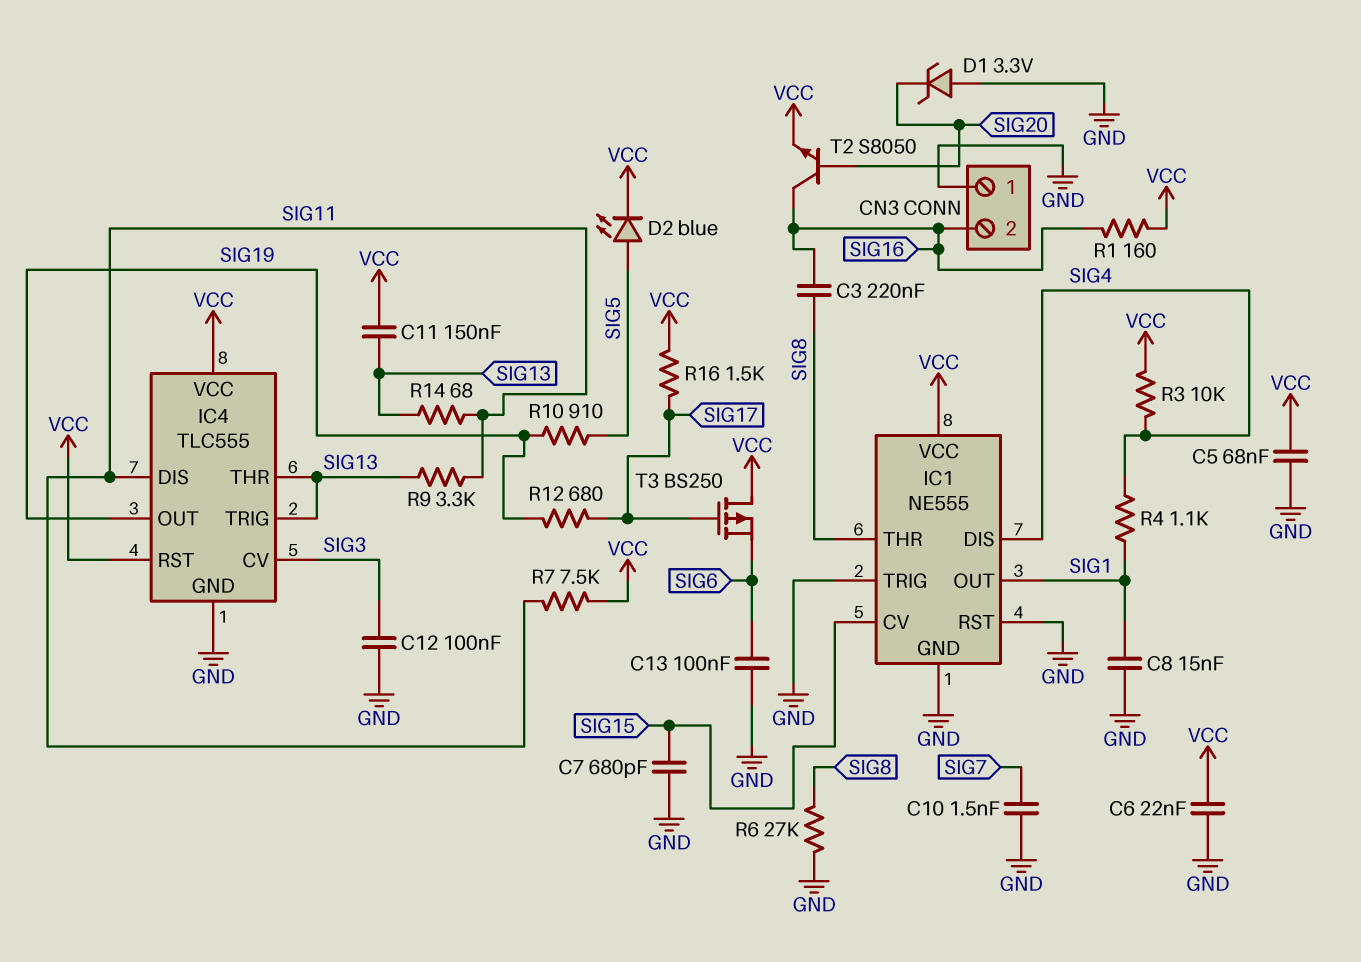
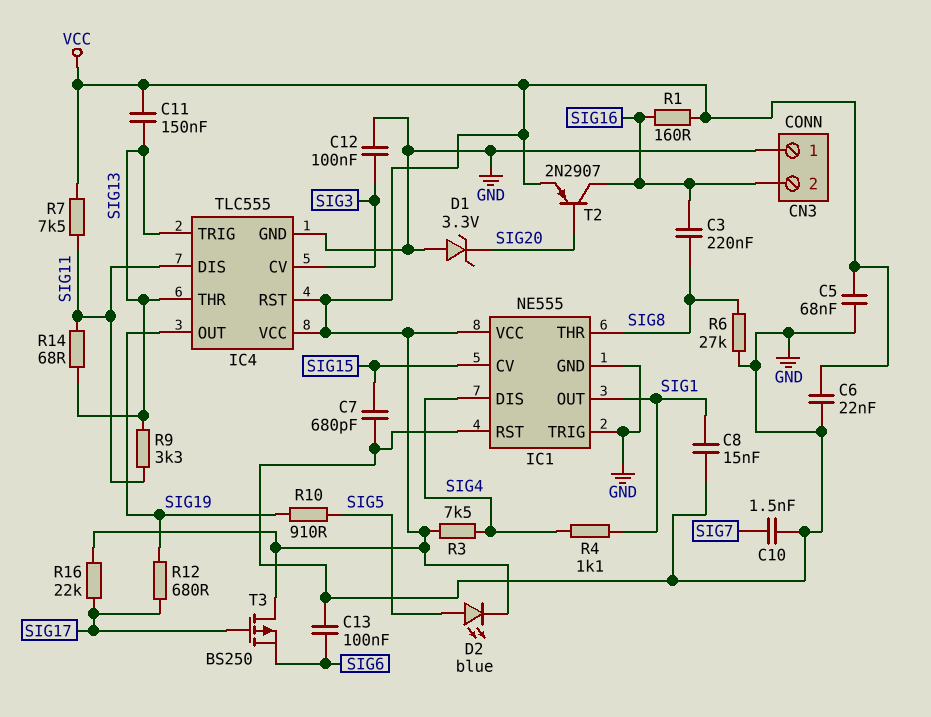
R3: 10k (SIG4, VCC) -> 7.5k (SIG4, VCC)
R16: 1.5k (SIG17, VCC) -> 22k (SIG17, VCC)
T2: NPN S8050 (B SIG20, C SIG16, E VCC) -> PNP 2N2907 (B SIG20, C SIG16, E VCC)

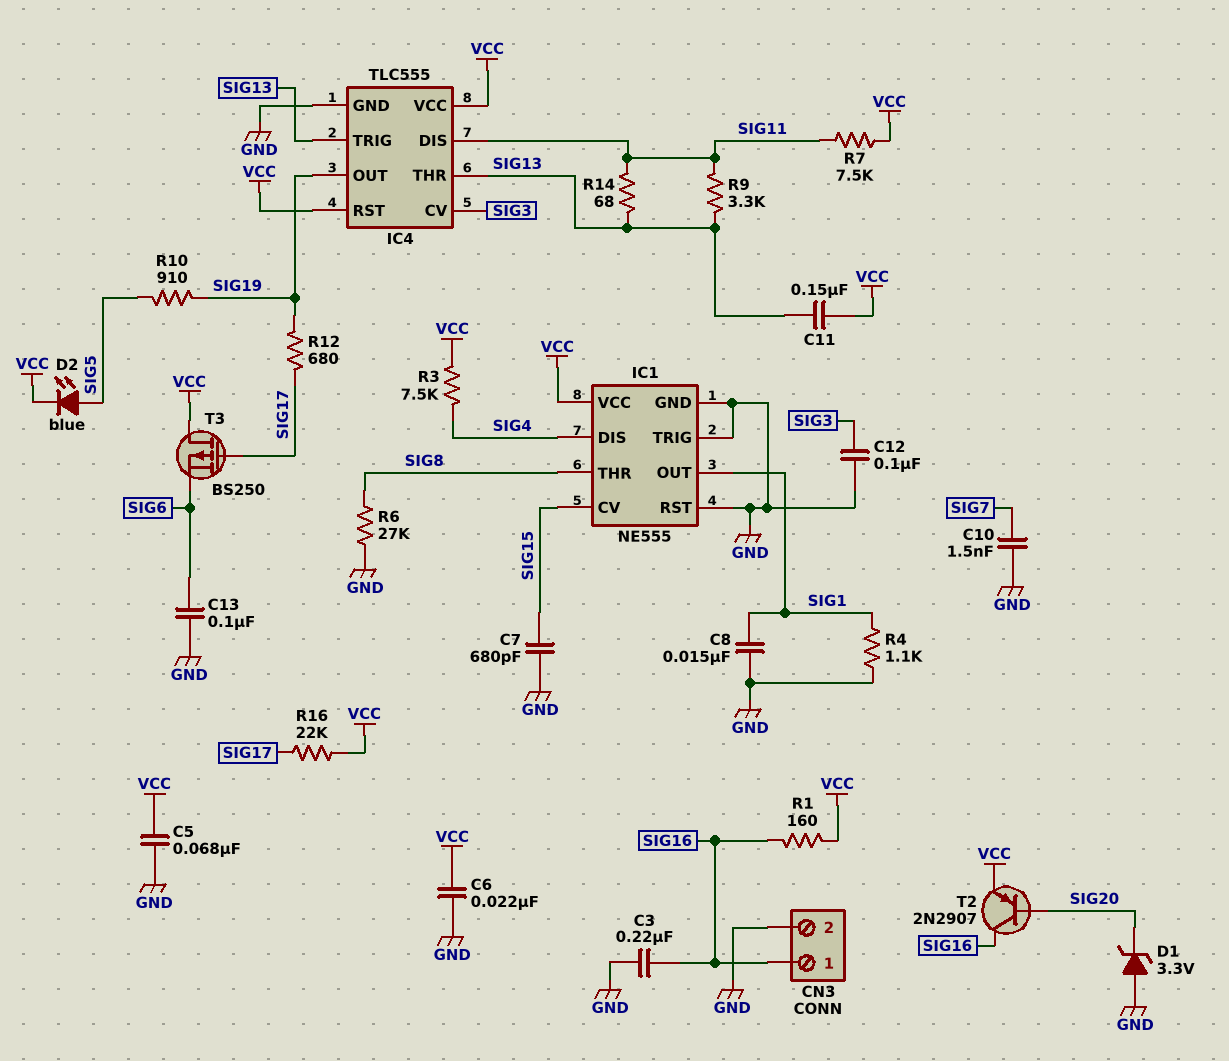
C3: 220nF (SIG8, SIG16) -> 220nF (GND, SIG16)
CN3 pin 1: GND -> SIG16
CN3 pin 2: SIG16 -> GND
R4: 1.1k (SIG1, SIG4) -> 1.1k (GND, SIG1)

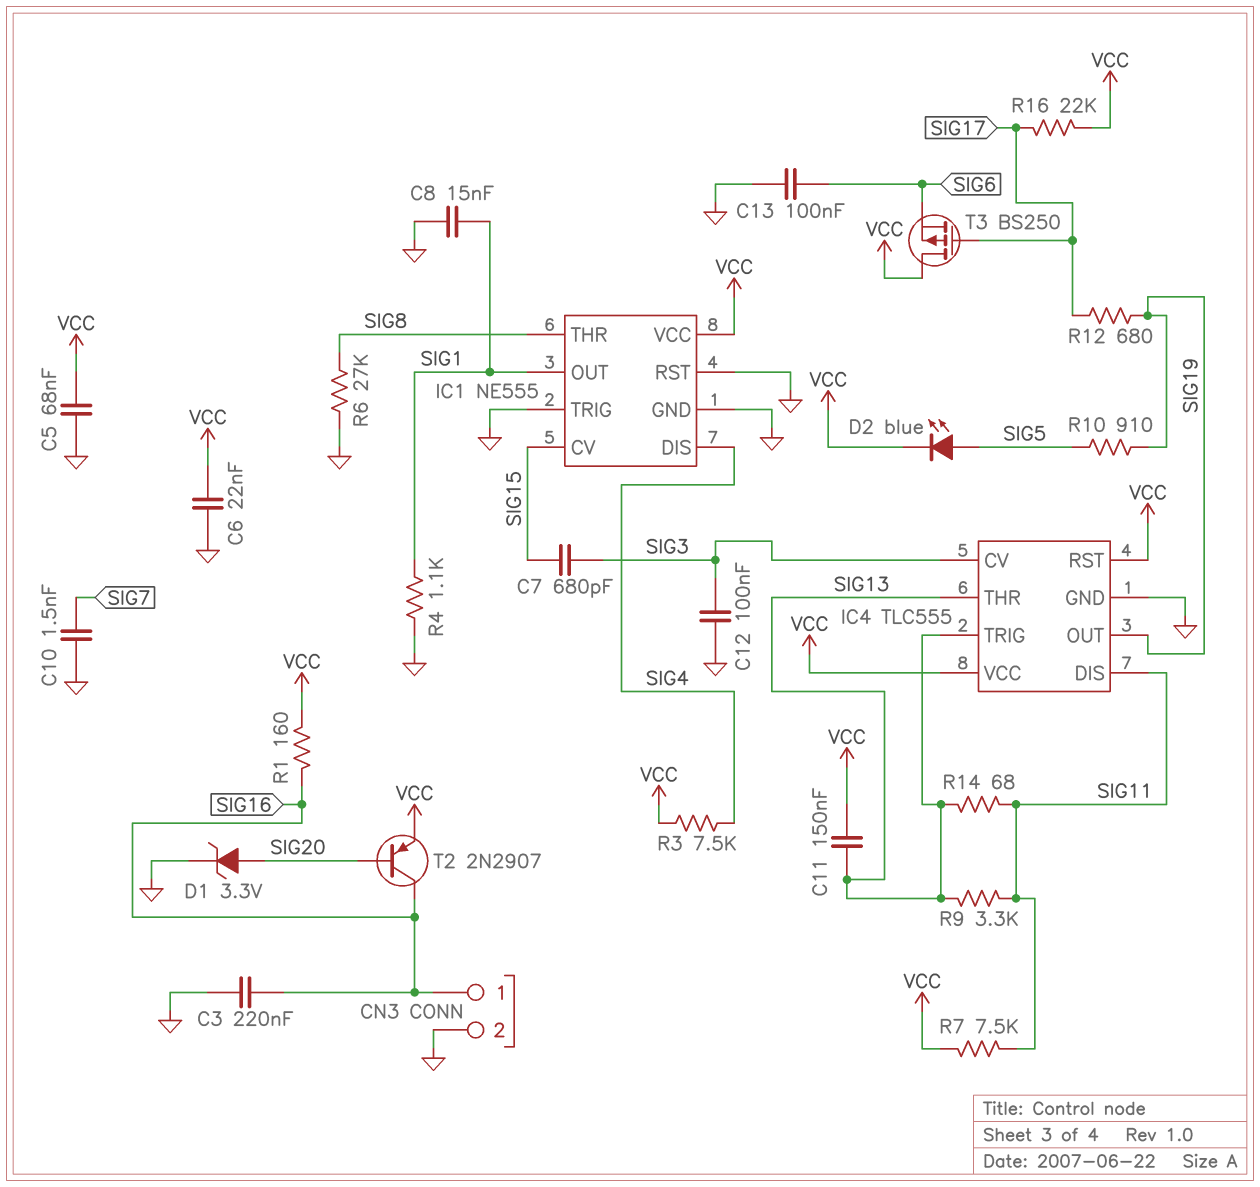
C7: 680pF (GND, SIG15) -> 680pF (SIG3, SIG15)
D1: zener 3.3V (A GND, K SIG20) -> zener 3.3V (A SIG20, K GND)

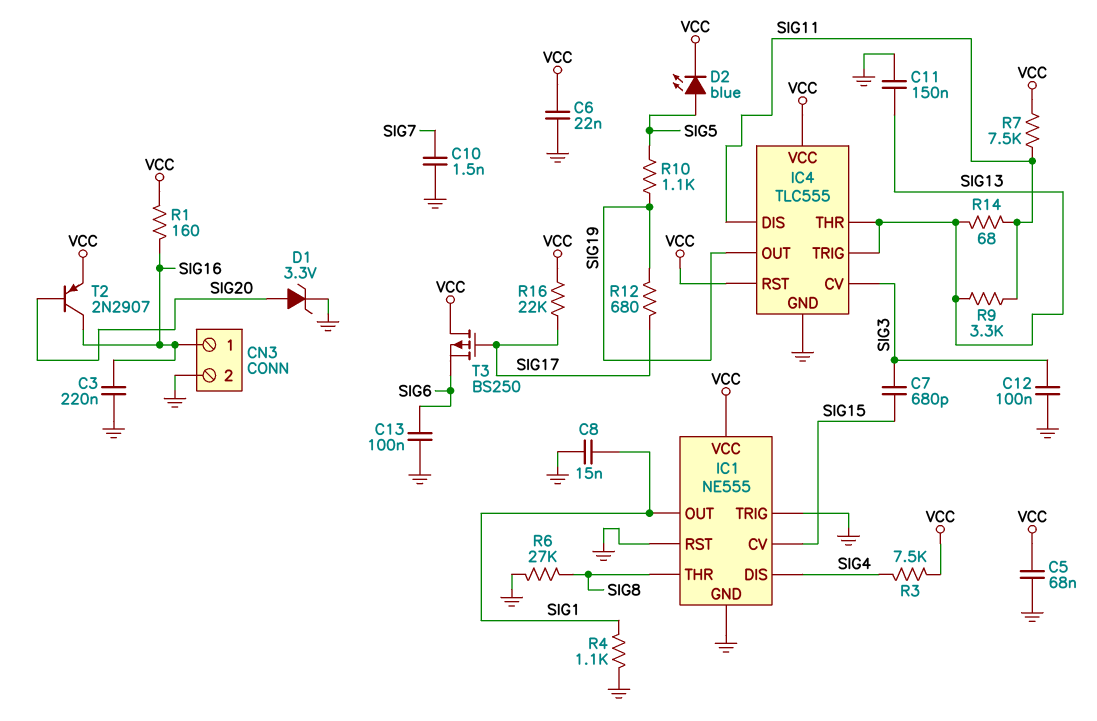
C11: 150nF (SIG13, VCC) -> 150nF (GND, SIG13)
R10: 910 (SIG5, SIG19) -> 1.1k (SIG5, SIG19)

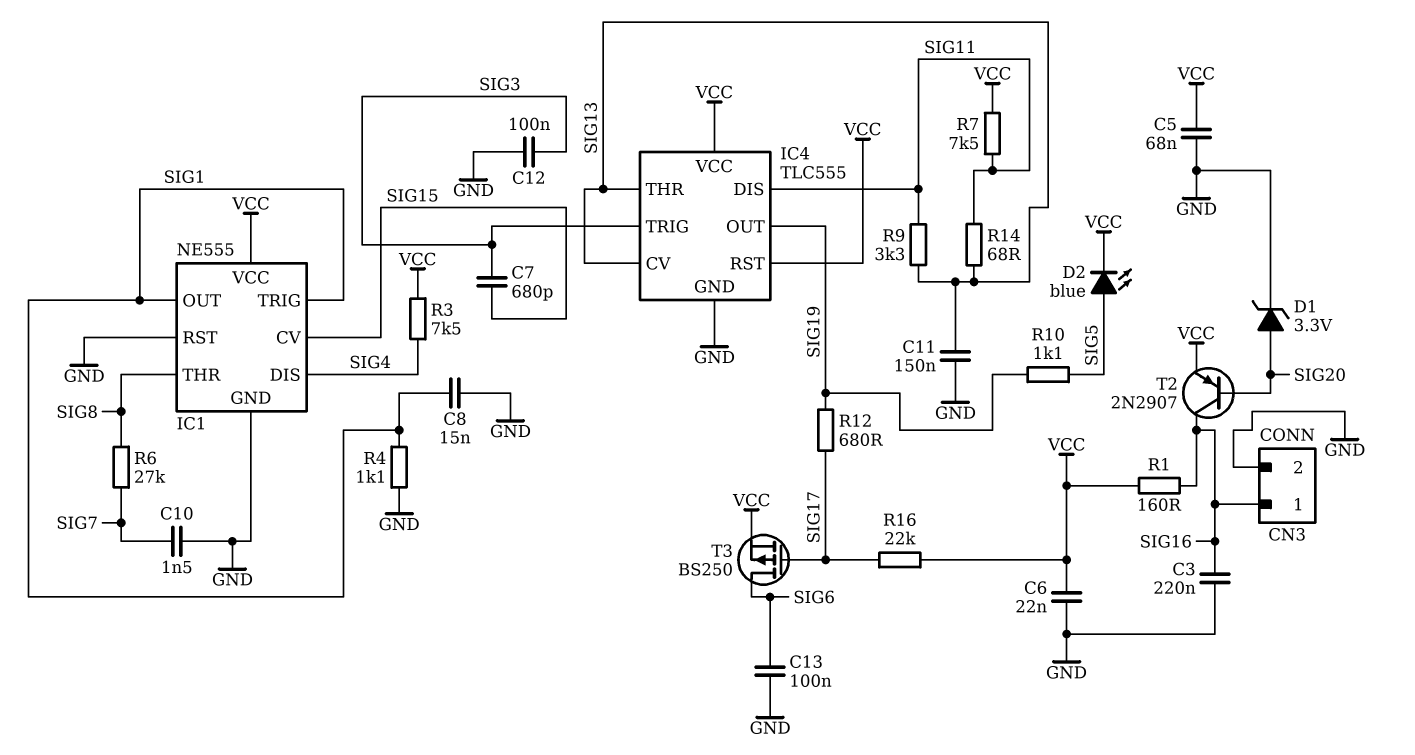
IC1 pin TRIG: GND -> SIG1
IC4 pin CV: SIG3 -> SIG13
IC4 pin TRIG: SIG13 -> SIG3
R6: 27k (GND, SIG8) -> 27k (SIG7, SIG8)
T3: PMOS BS250 (G SIG17, D VCC, S SIG6) -> PMOS BS250 (G SIG17, D SIG6, S VCC)

